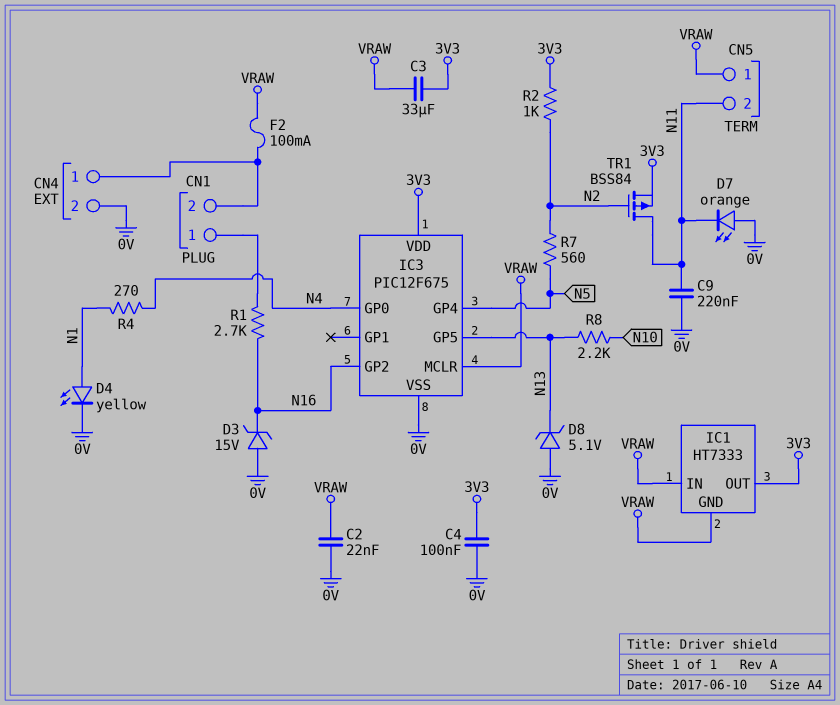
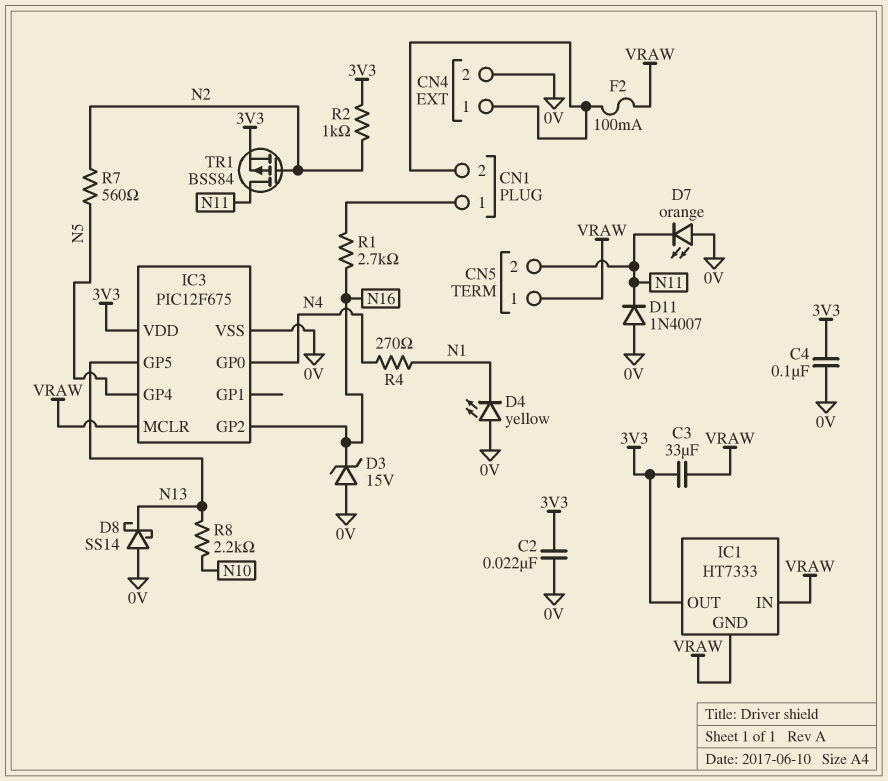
C2: 22nF (0V, VRAW) -> 22nF (0V, 3V3)
C9: 220nF (0V, N11) -> none
D4: LED yellow (A N1, K 0V) -> LED yellow (A 0V, K N1)
D8: zener 5.1V (A 0V, K N13) -> schottky SS14 (A 0V, K N13)
D11: none -> diode 1N4007 (A 0V, K N11)

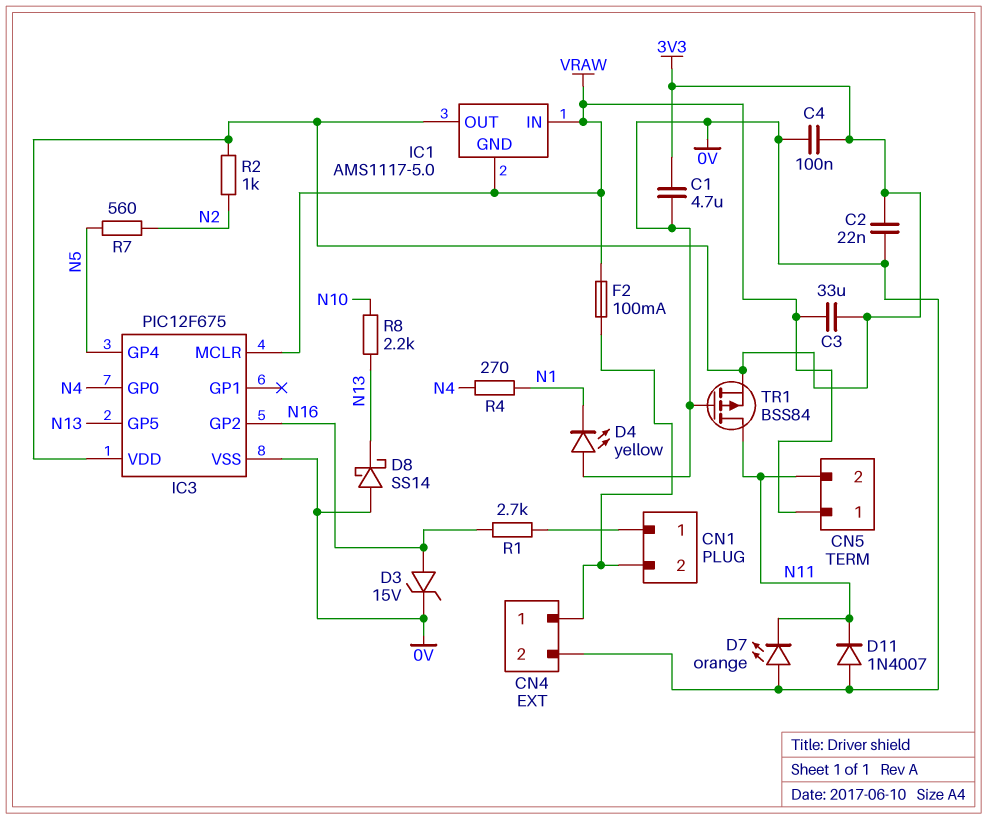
C1: none -> 4.7uF (0V, 3V3)
D3: zener 15V (A 0V, K N16) -> zener 15V (A N16, K 0V)
IC1: HT7333 -> AMS1117-5.0
TR1: PMOS BSS84 (G N2, D N11, S 3V3) -> PMOS BSS84 (G 0V, D N11, S 3V3)

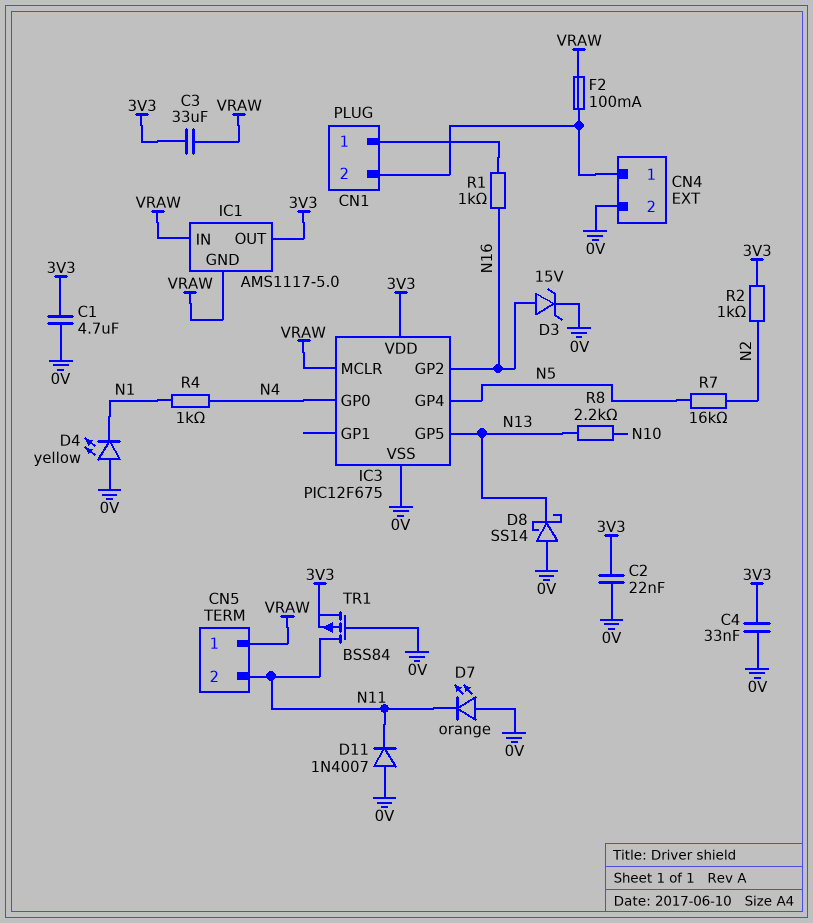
C4: 100nF (0V, 3V3) -> 33nF (0V, 3V3)
R1: 2.7k (CN1/1, N16) -> 1k (CN1/1, N16)
R4: 270 (N1, N4) -> 1k (N1, N4)
R7: 560 (N2, N5) -> 16k (N2, N5)

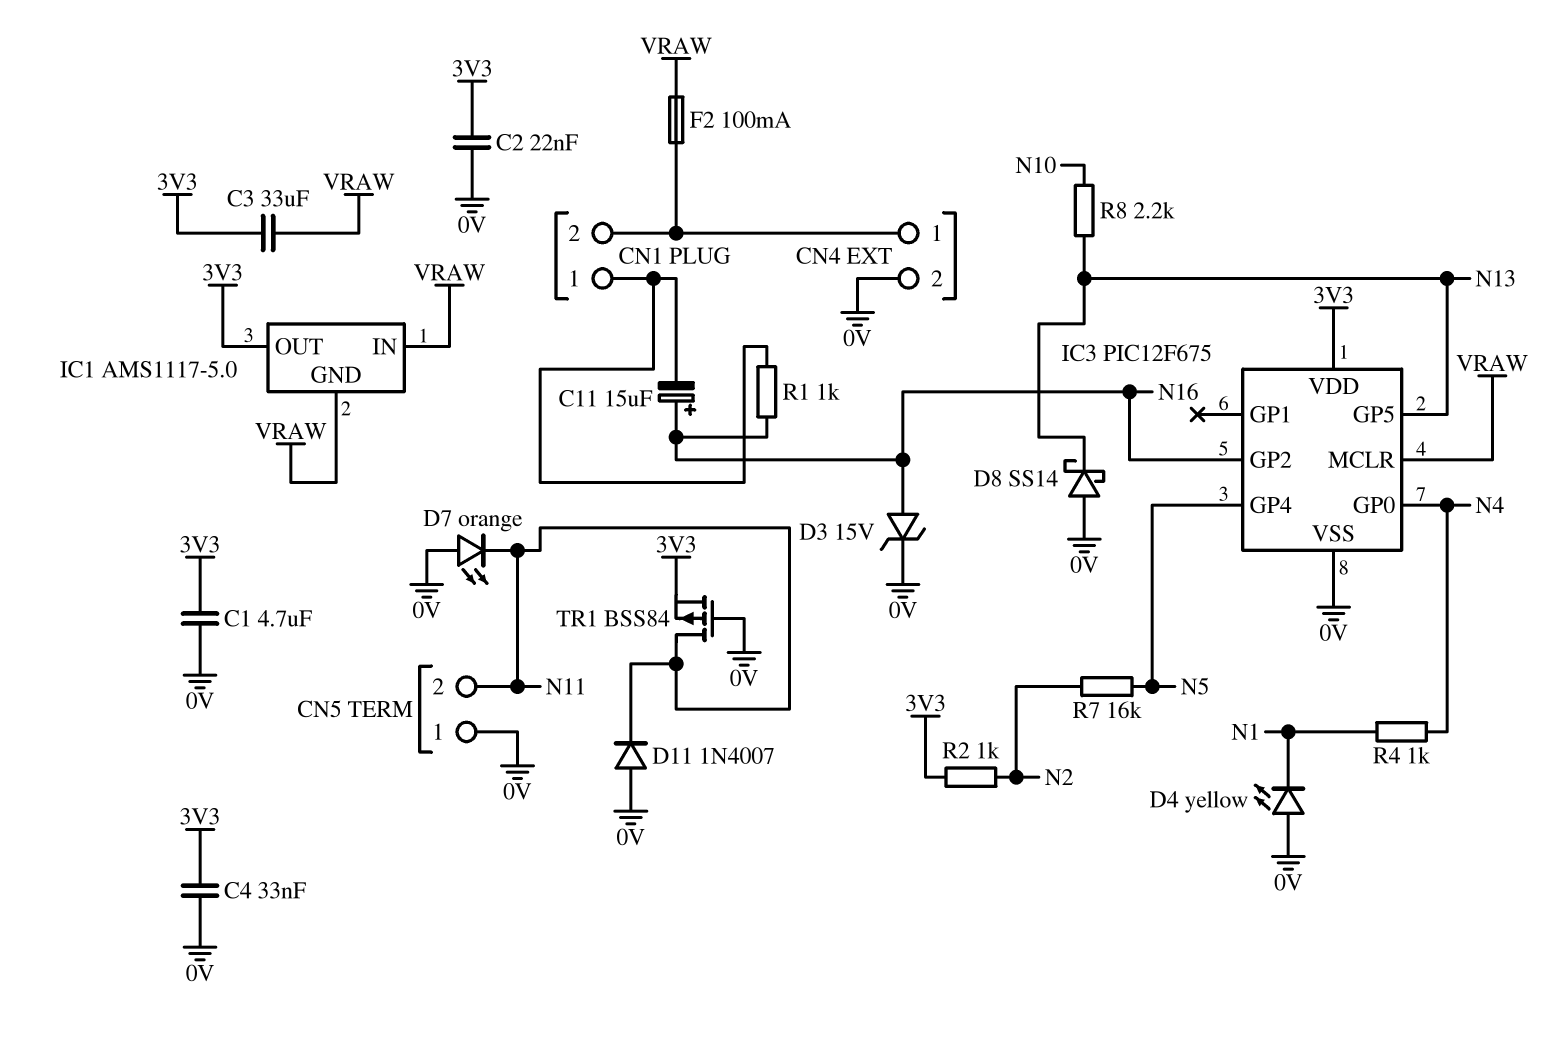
C11: none -> 15uF (plus N16, minus CN1/1)
CN5 pin 1: VRAW -> 0V

